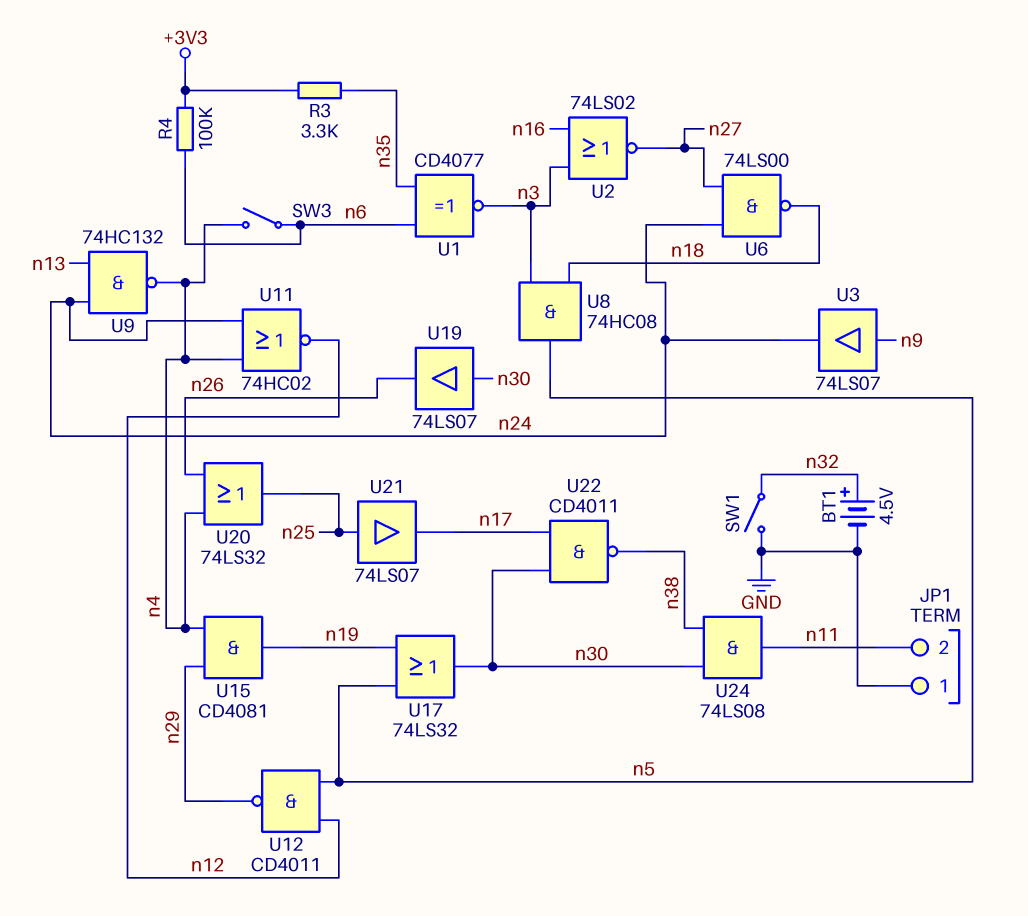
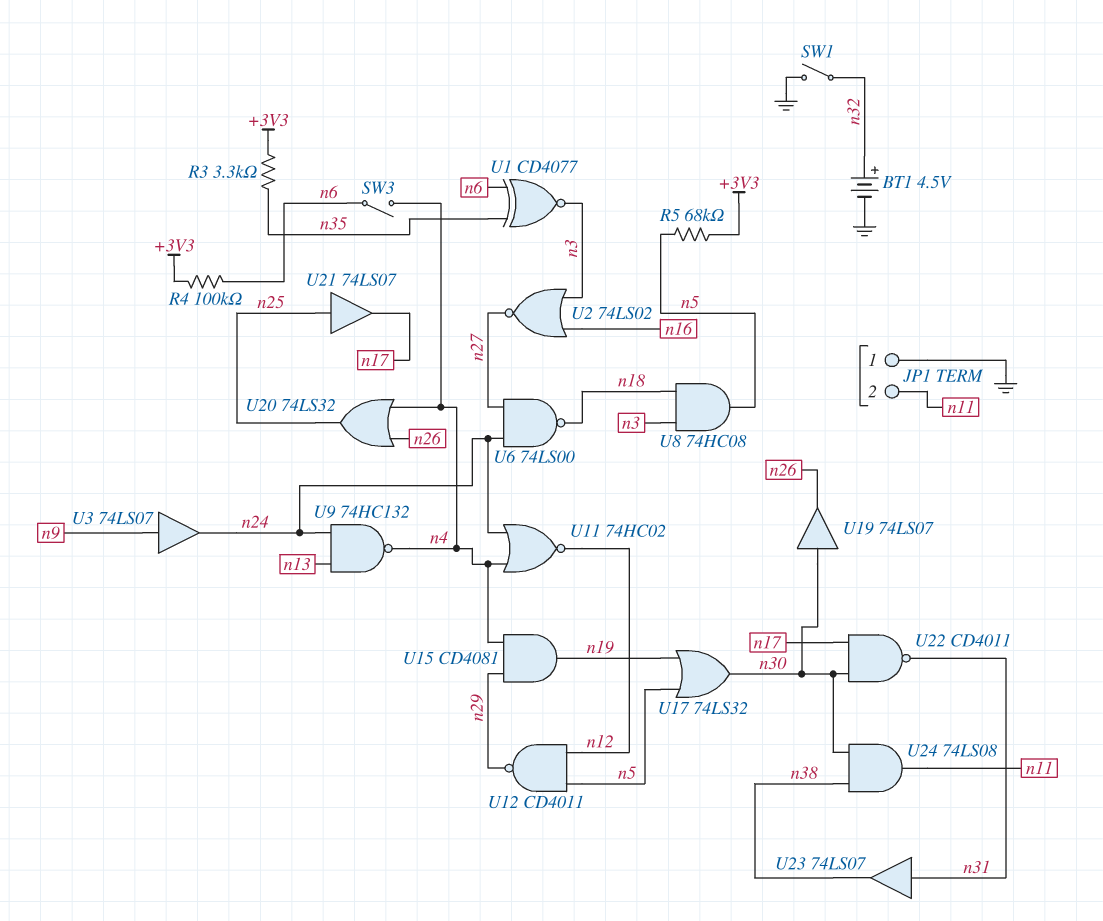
R5: none -> 68k (+3V3, n5)
U22: NAND CD4011 (in n17, in n30, out n38) -> NAND CD4011 (in n17, in n30, out n31)
U23: none -> buffer 74LS07 (in n31, out n38)

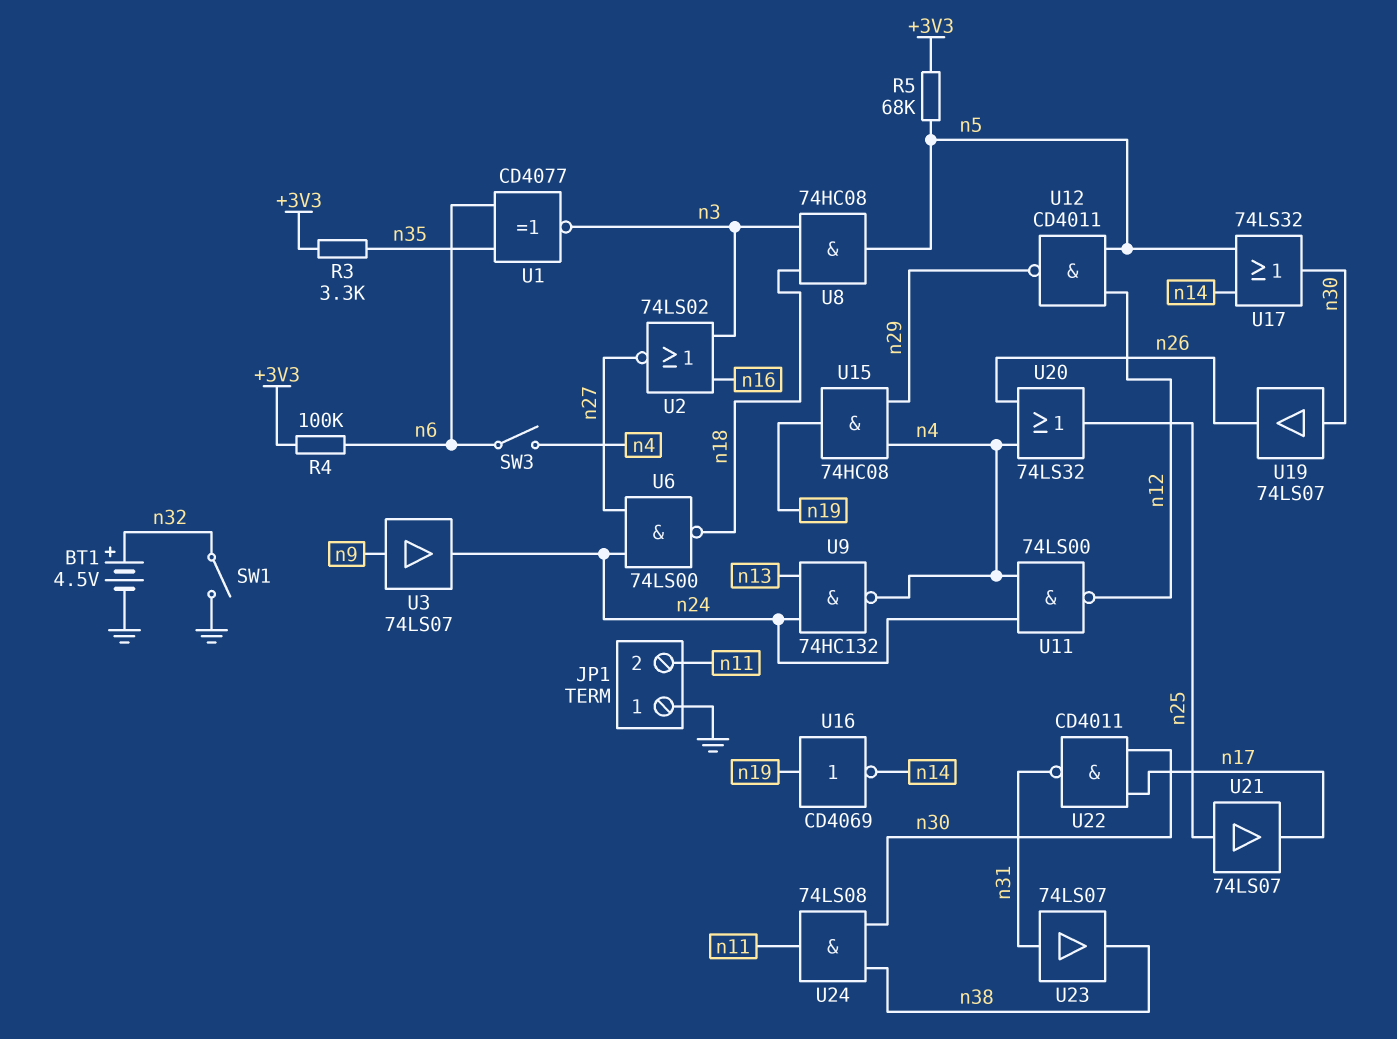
U11: NOR 74HC02 (in n4, in n24, out n12) -> NAND 74LS00 (in n4, in n24, out n12)
U15: AND CD4081 (in n4, in n29, out n19) -> AND 74HC08 (in n4, in n29, out n19)
U16: none -> NOT CD4069 (in n19, out n14)
U17: OR 74LS32 (in n5, in n19, out n30) -> OR 74LS32 (in n5, in n14, out n30)

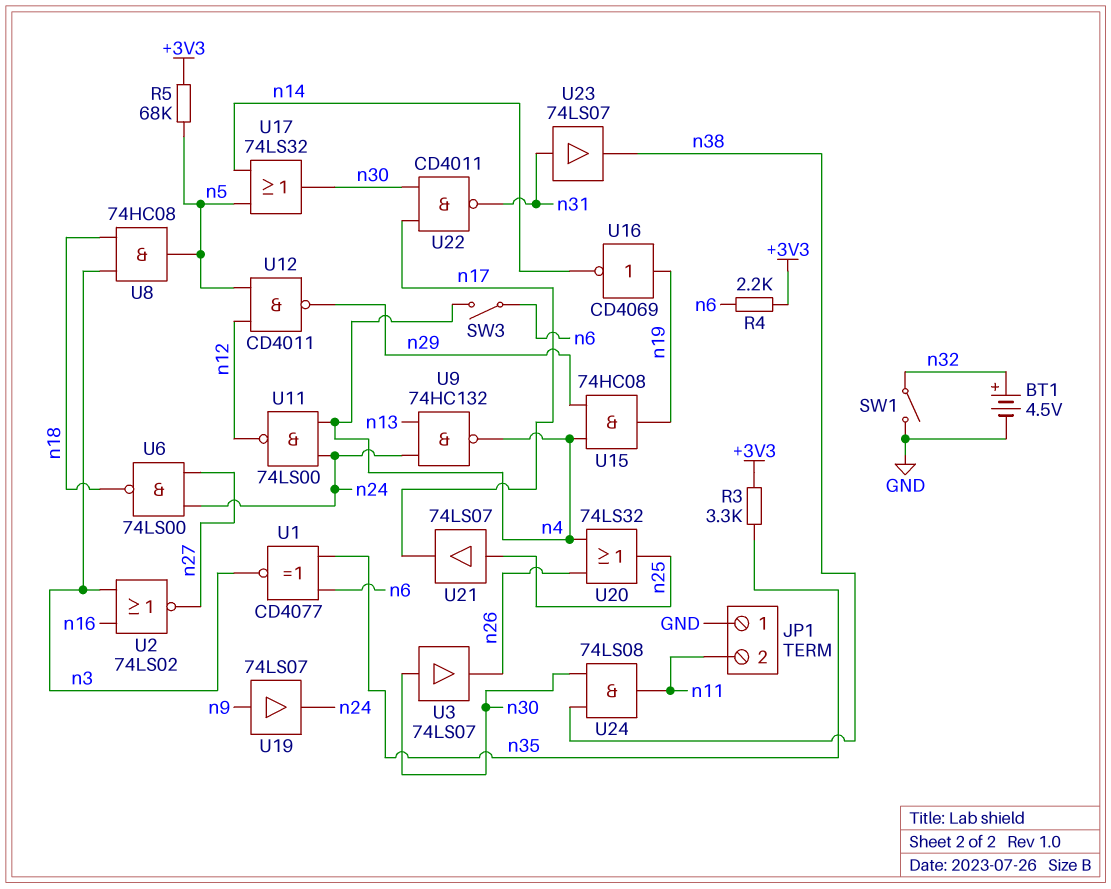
R4: 100k (+3V3, n6) -> 2.2k (+3V3, n6)
U3: buffer 74LS07 (in n9, out n24) -> buffer 74LS07 (in n30, out n26)
U19: buffer 74LS07 (in n30, out n26) -> buffer 74LS07 (in n9, out n24)

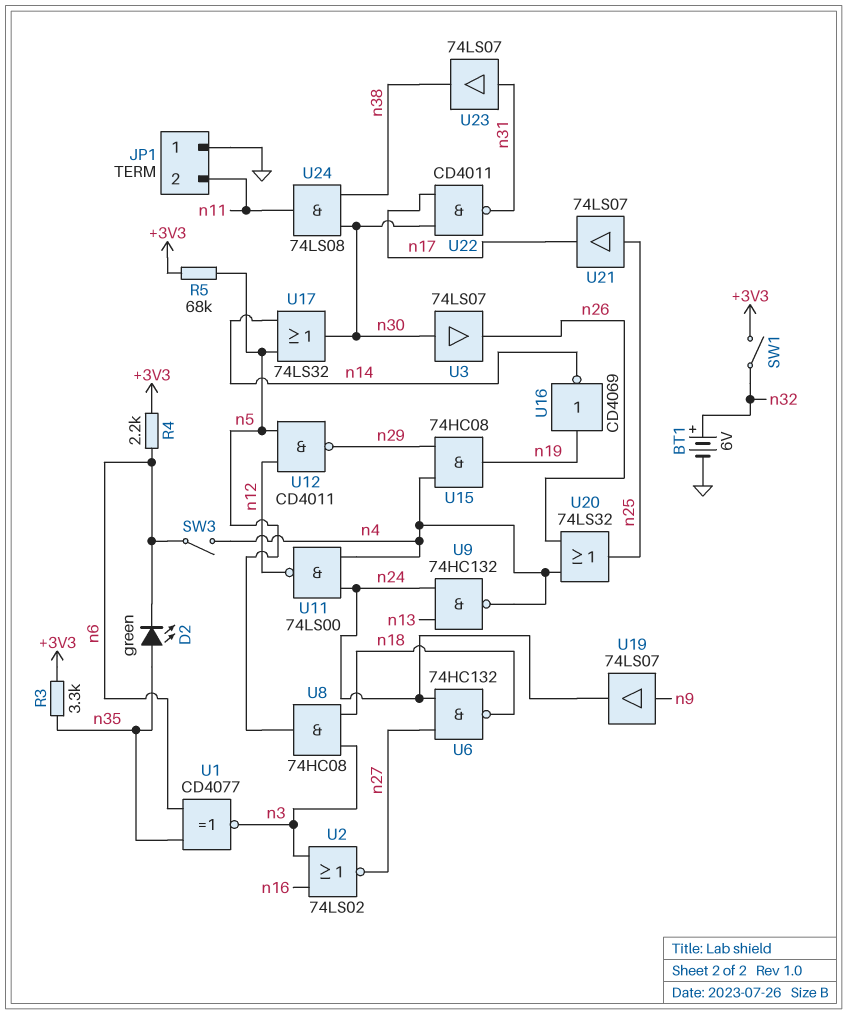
BT1: 4.5V (plus n32, minus GND) -> 6V (plus n32, minus GND)
D2: none -> LED green (A n35, K n6)
SW1: switch (GND, n32) -> switch (+3V3, n32)
U6: NAND 74LS00 (in n24, in n27, out n18) -> NAND 74HC132 (in n24, in n27, out n18)

